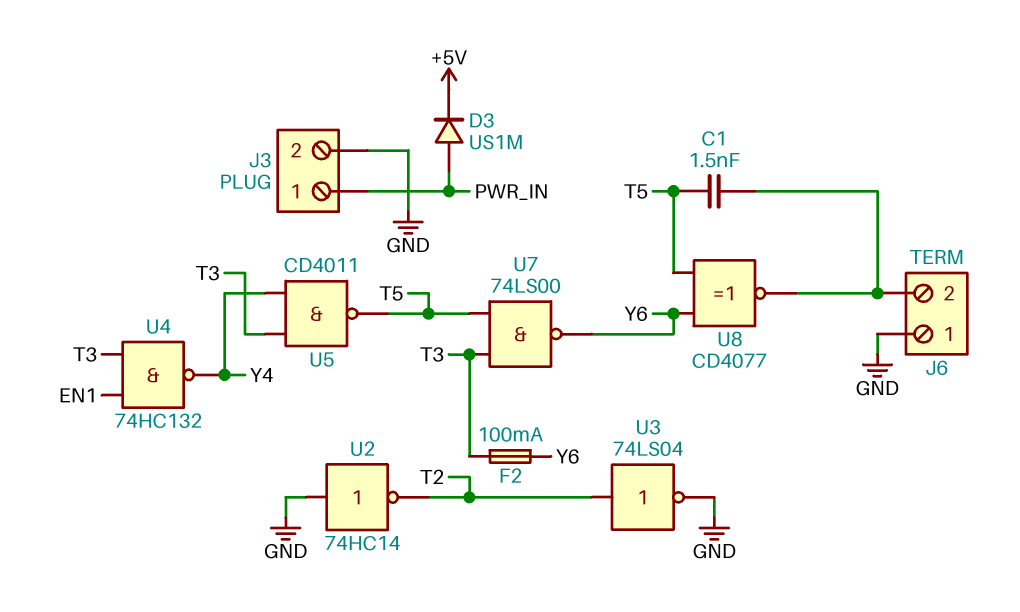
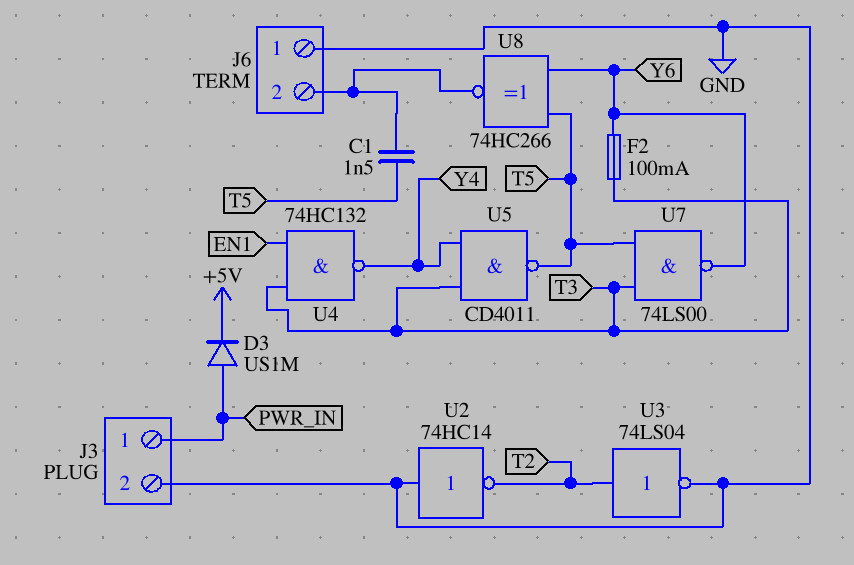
U8: XNOR CD4077 (in T5, in Y6, out J6/2) -> XNOR 74HC266 (in T5, in Y6, out J6/2)

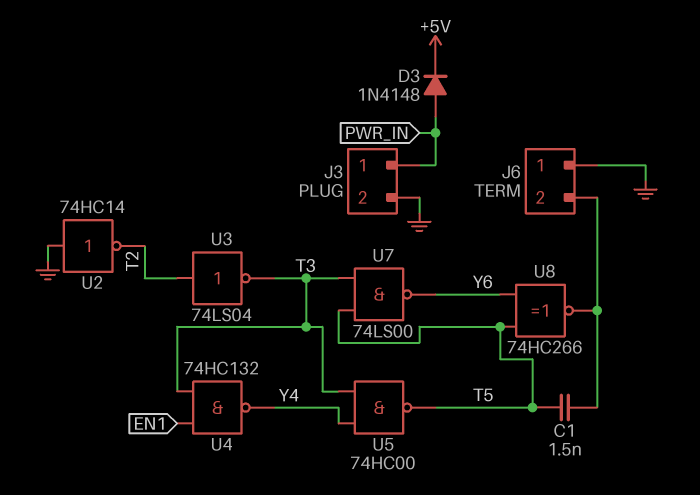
D3: diode US1M (A PWR_IN, K +5V) -> diode 1N4148 (A PWR_IN, K +5V)
F2: 100mA (T3, Y6) -> none
U3: NOT 74LS04 (in T2, out GND) -> NOT 74LS04 (in T2, out T3)
U5: NAND CD4011 (in T3, in Y4, out T5) -> NAND 74HC00 (in T3, in Y4, out T5)

